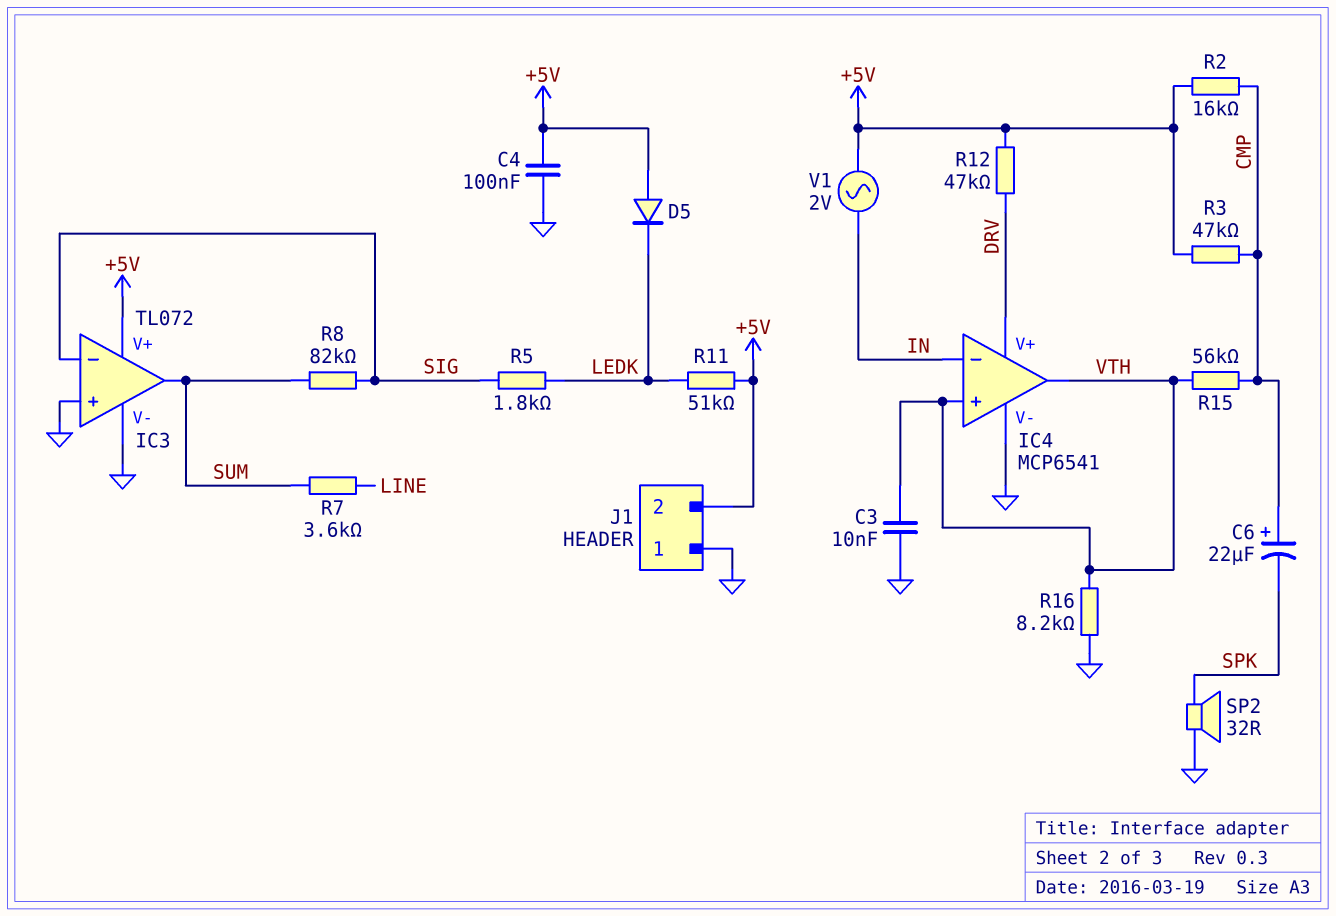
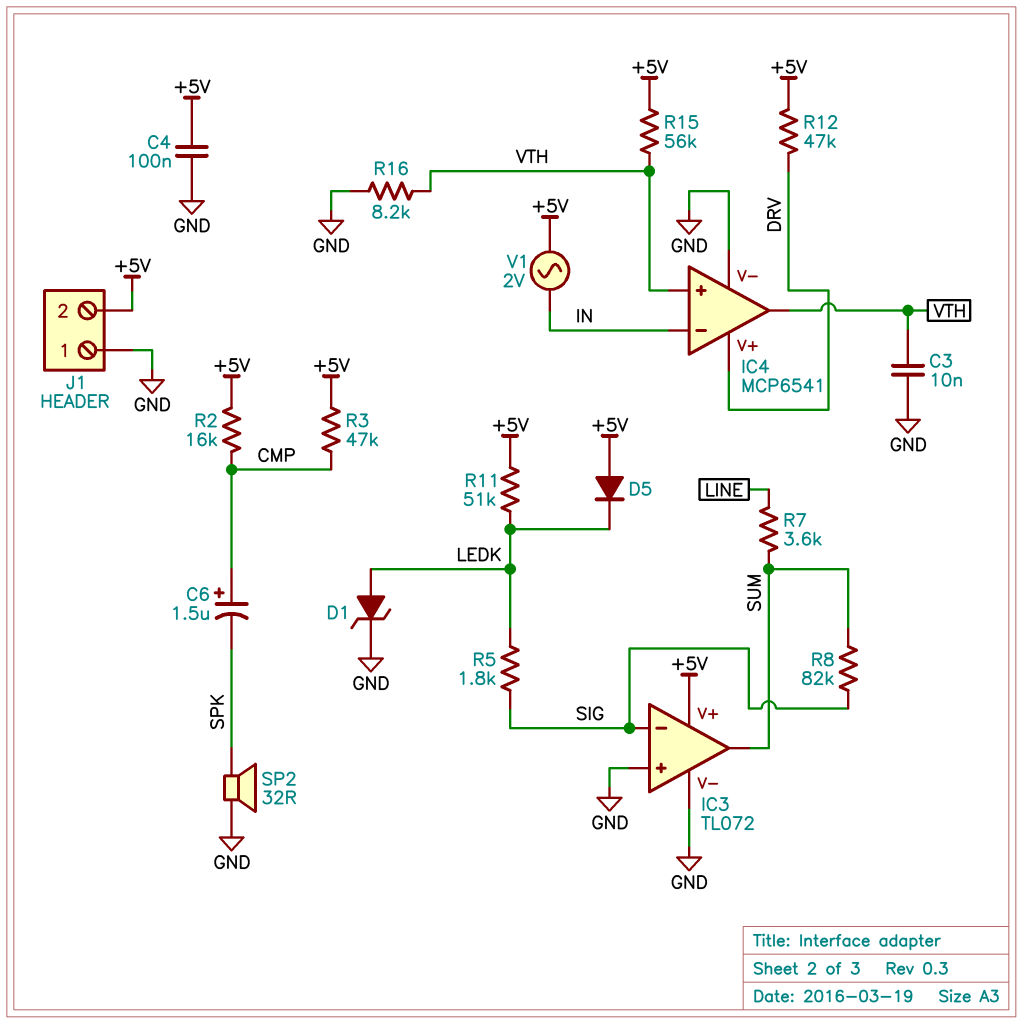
C6: 22uF (plus CMP, minus SPK) -> 1.5uF (plus CMP, minus SPK)
D1: none -> zener (A LEDK, K GND)
R15: 56k (CMP, VTH) -> 56k (+5V, VTH)

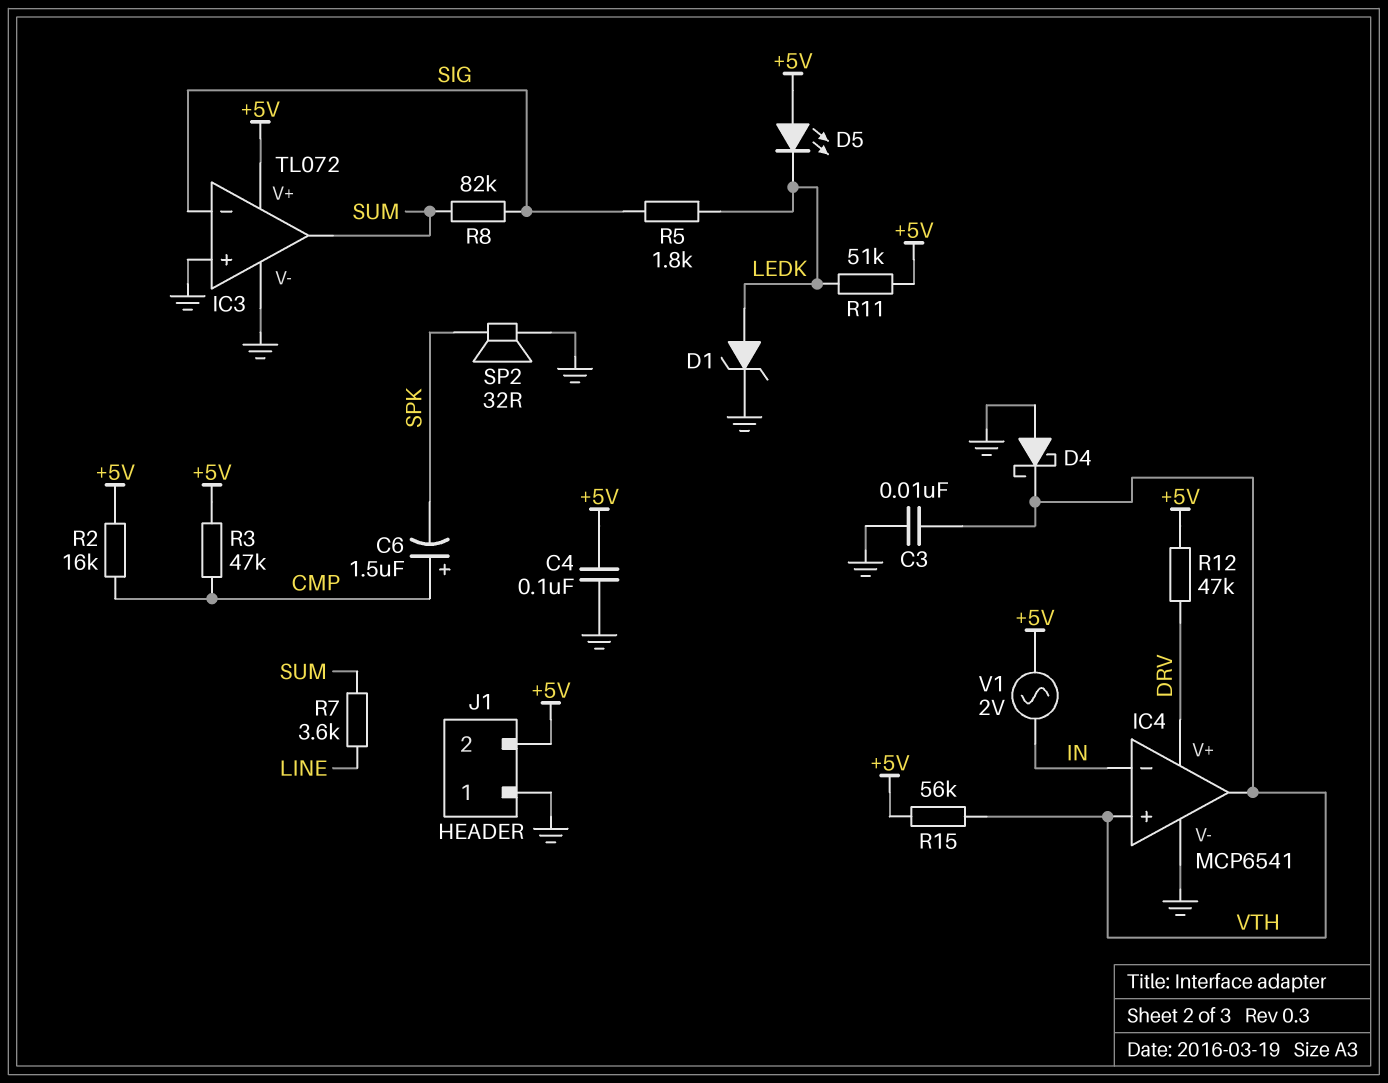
D4: none -> schottky (A GND, K VTH)
D5: diode (A +5V, K LEDK) -> LED (A +5V, K LEDK)
R16: 8.2k (GND, VTH) -> none

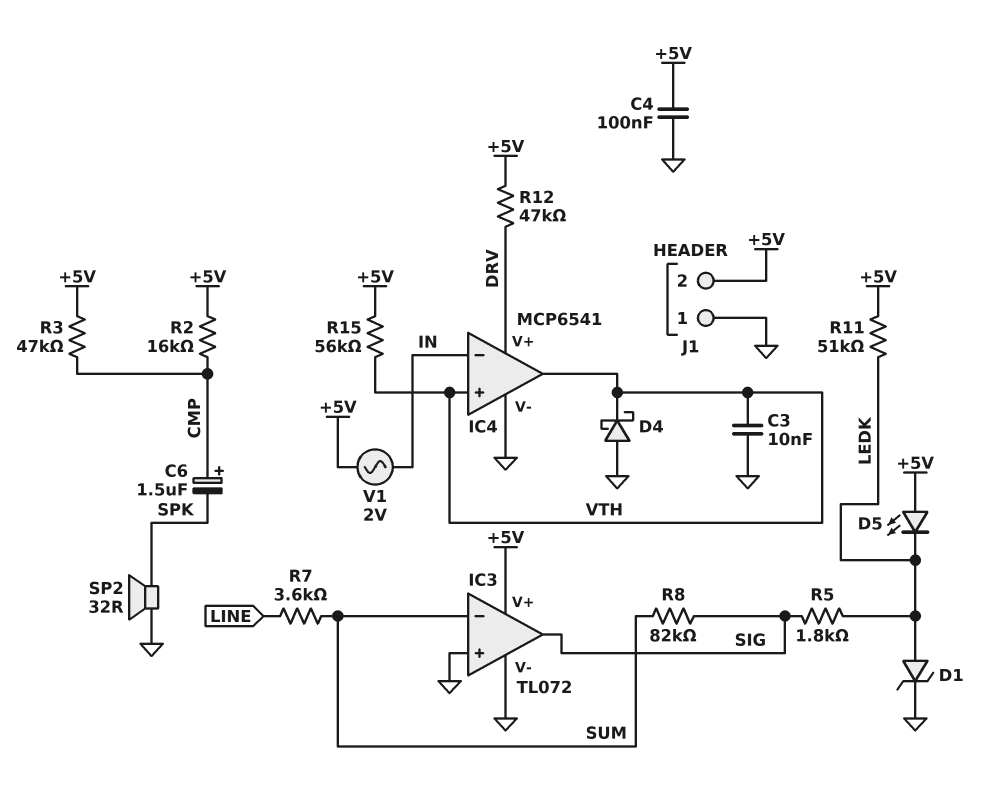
IC3 pin in-: SIG -> SUM
IC3 pin out: SUM -> SIG

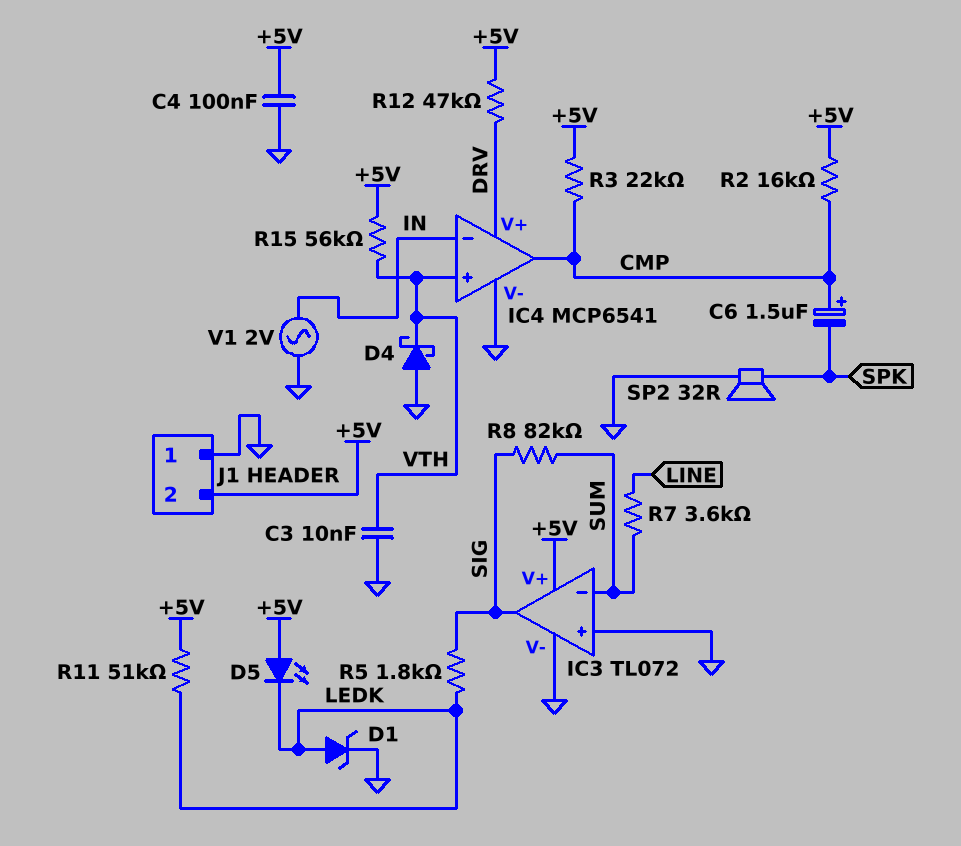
IC4 pin out: VTH -> CMP
R3: 47k (+5V, CMP) -> 22k (+5V, CMP)
V1: AC 2V (+5V, IN) -> AC 2V (GND, IN)

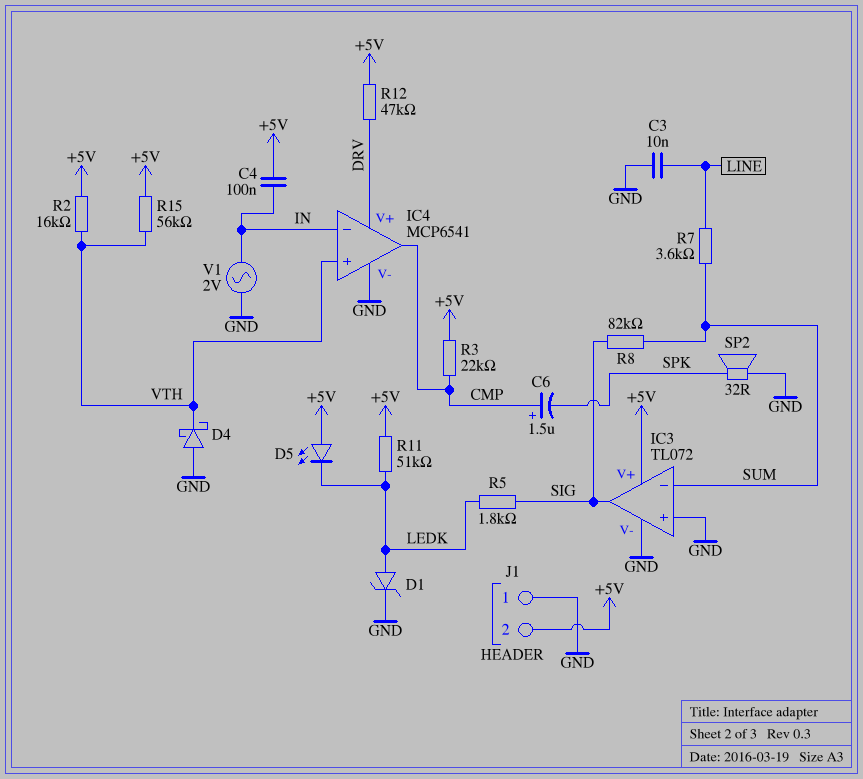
C3: 10nF (GND, VTH) -> 10nF (GND, LINE)
C4: 100nF (+5V, GND) -> 100nF (+5V, IN)
R2: 16k (+5V, CMP) -> 16k (+5V, VTH)

